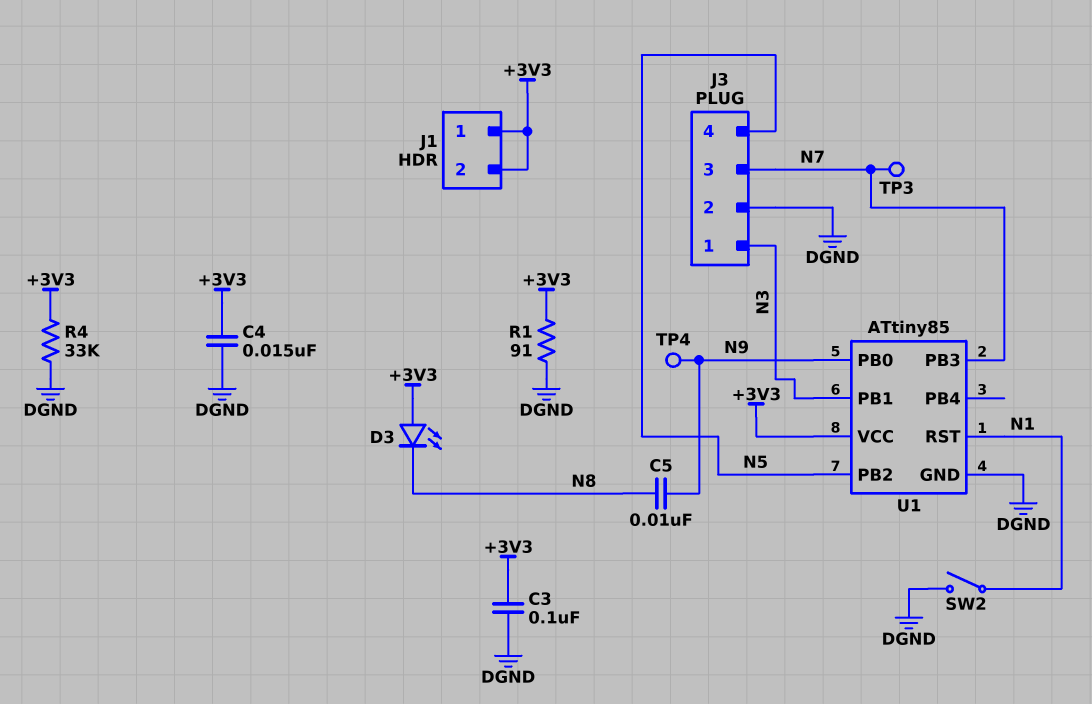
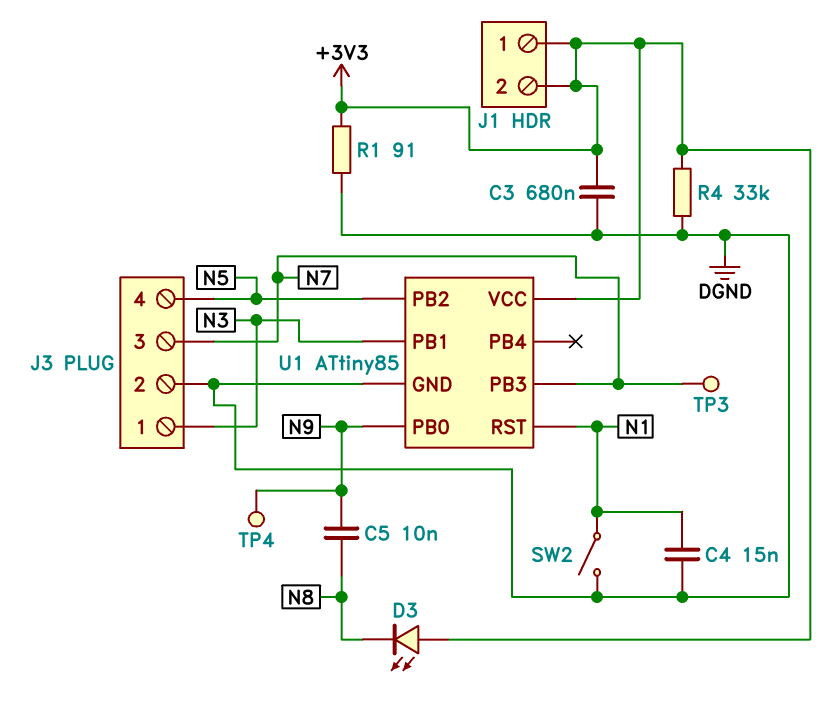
C3: 100nF (+3V3, DGND) -> 680nF (+3V3, DGND)
C4: 15nF (+3V3, DGND) -> 15nF (DGND, N1)

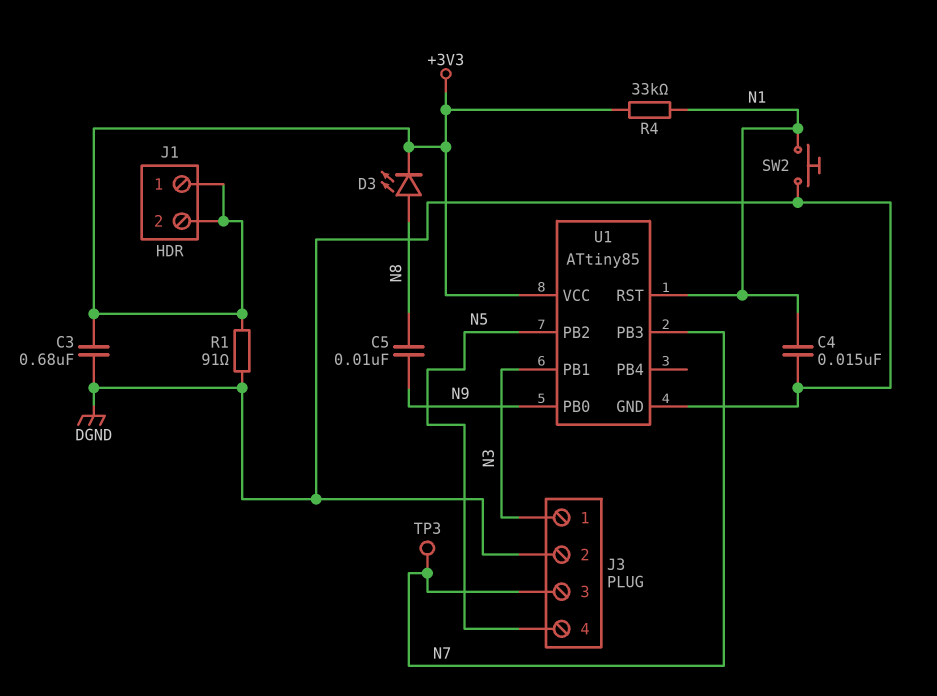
D3: LED (A +3V3, K N8) -> LED (A N8, K +3V3)
R4: 33k (+3V3, DGND) -> 33k (+3V3, N1)
SW2: switch (DGND, N1) -> button (DGND, N1)
TP4: test point (N9) -> none

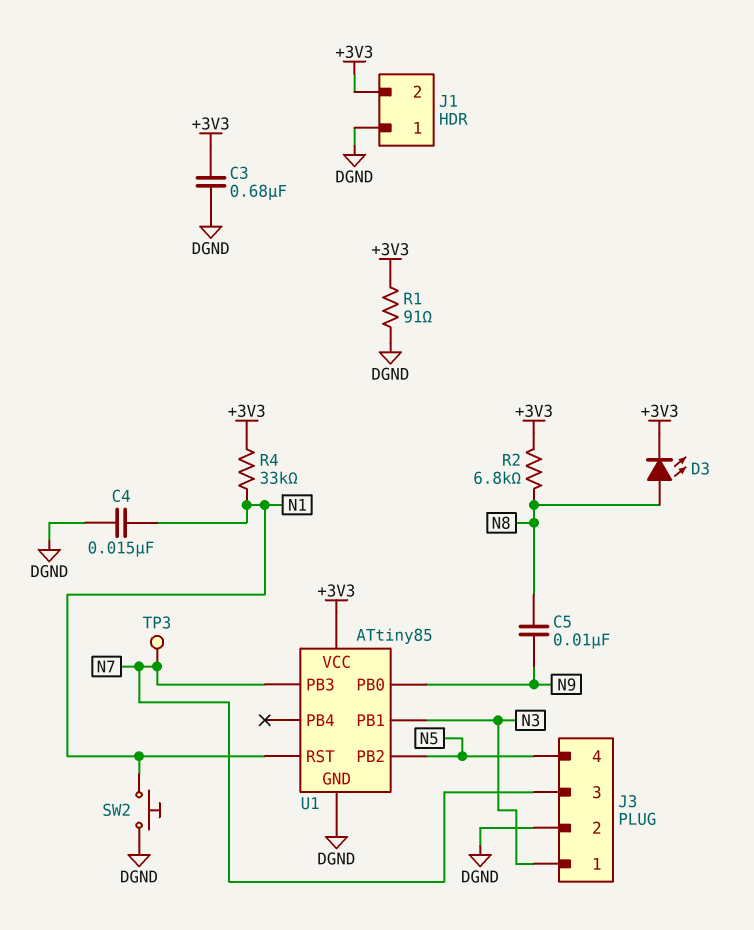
J1 pin 1: +3V3 -> DGND
R2: none -> 6.8k (+3V3, N8)

